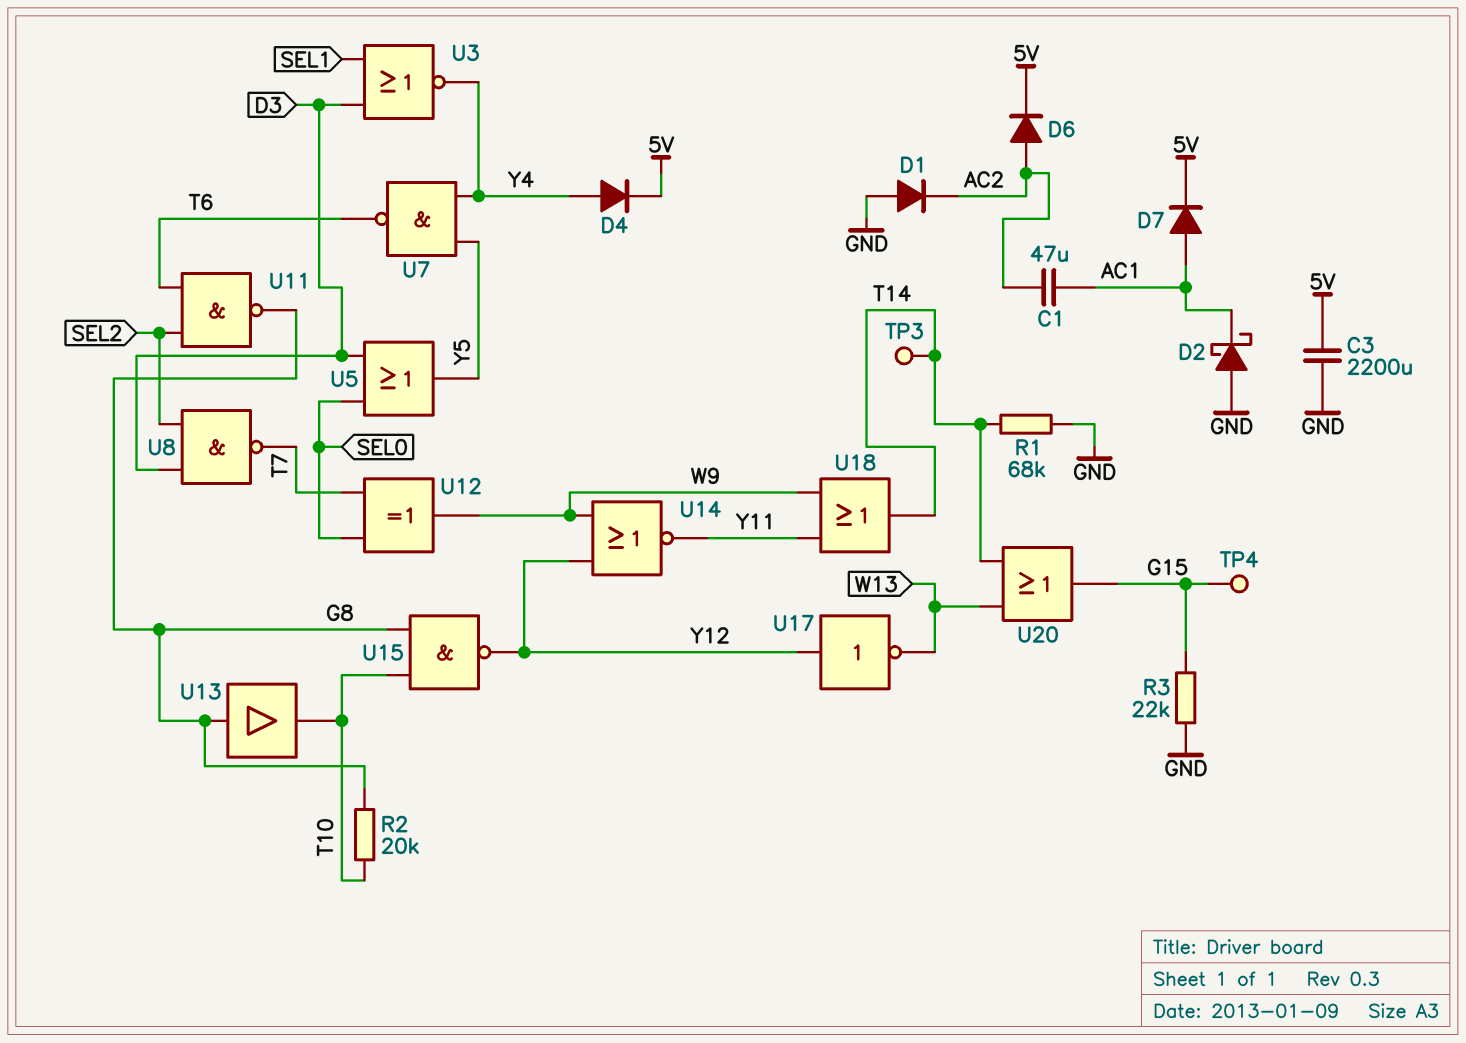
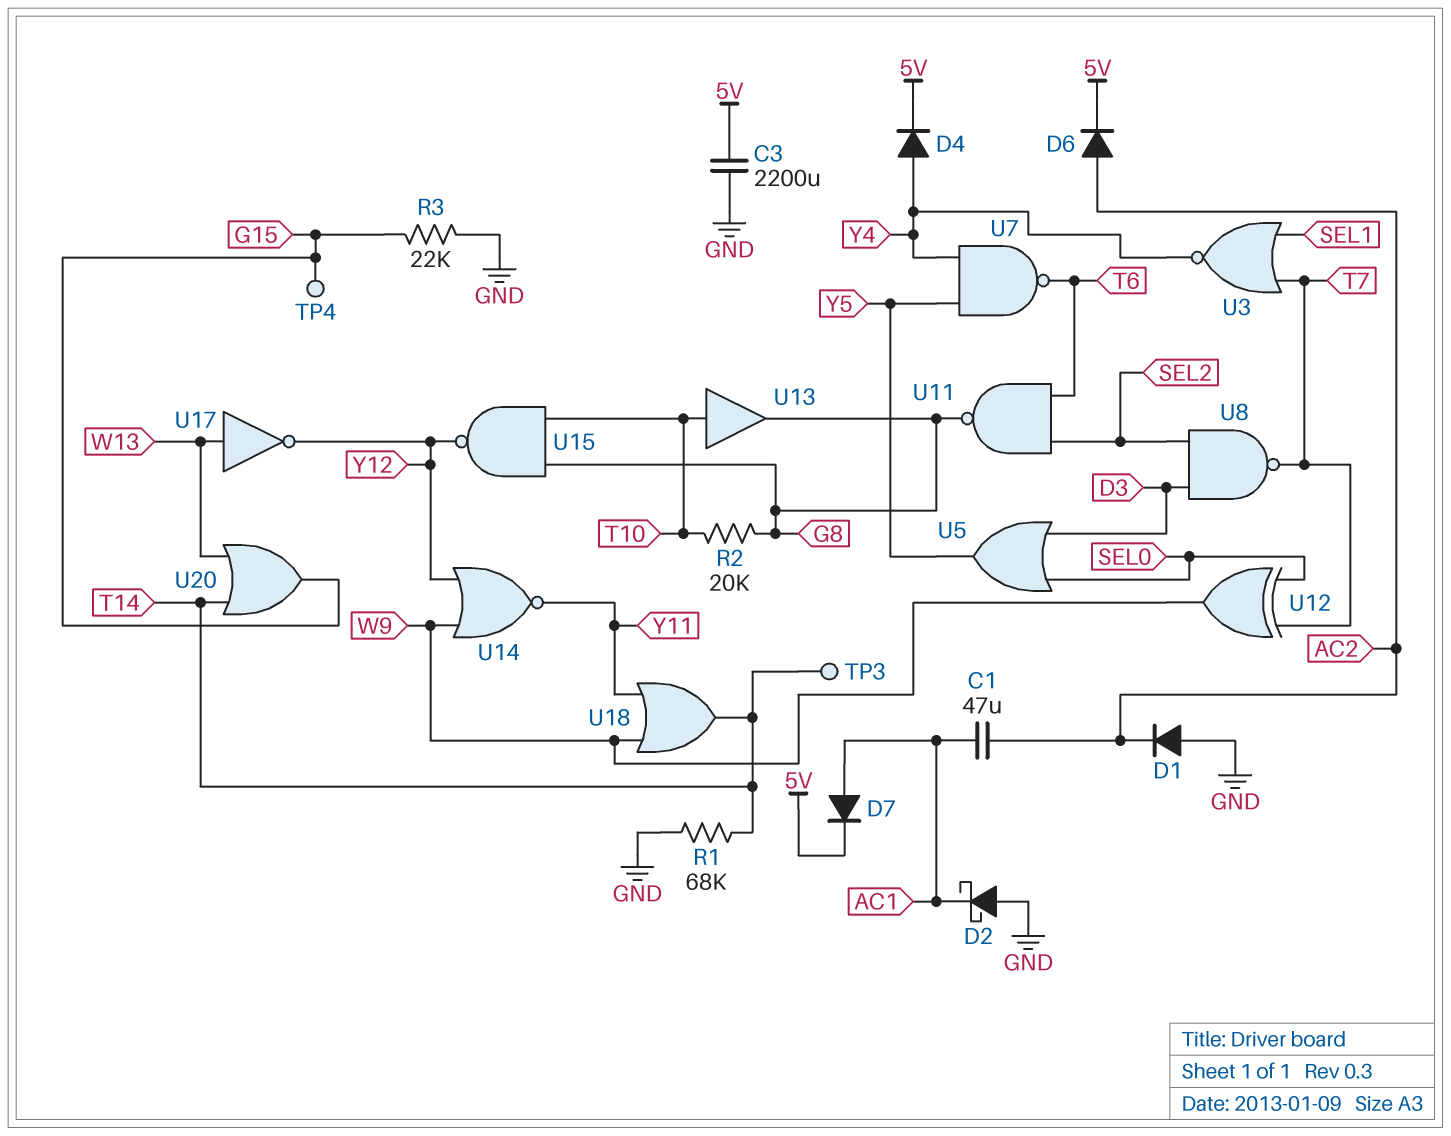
U3: NOR (in D3, in SEL1, out Y4) -> NOR (in SEL1, in T7, out Y4)
U13: buffer (in G8, out T10) -> buffer (in T10, out G8)
U17: NOT (in Y12, out W13) -> NOT (in W13, out Y12)

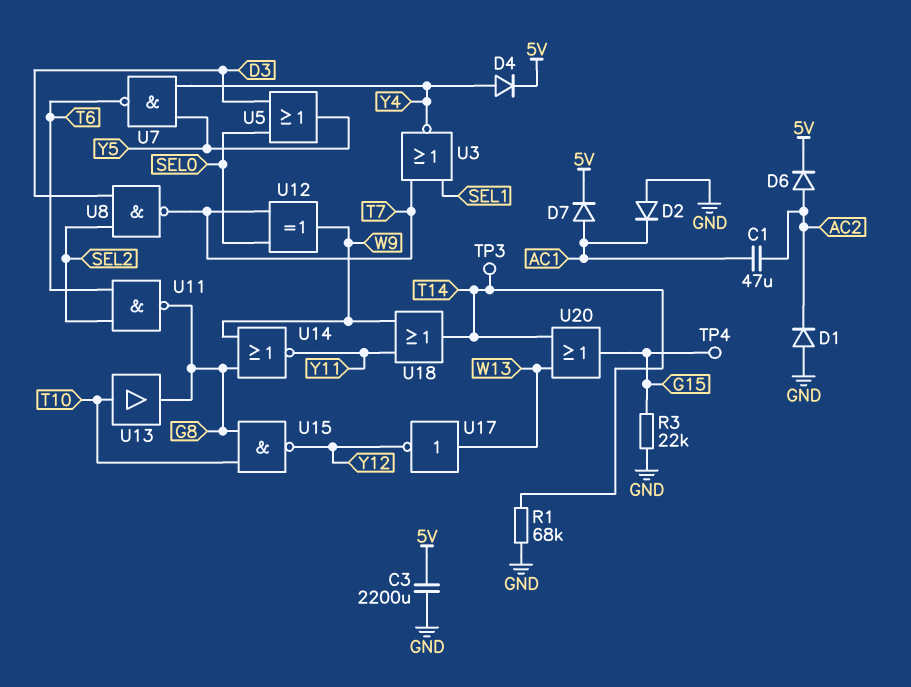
D2: schottky (A GND, K AC1) -> diode (A GND, K AC1)
R2: 20k (G8, T10) -> none
U14: NOR (in W9, in Y12, out Y11) -> NOR (in G8, in W9, out Y11)

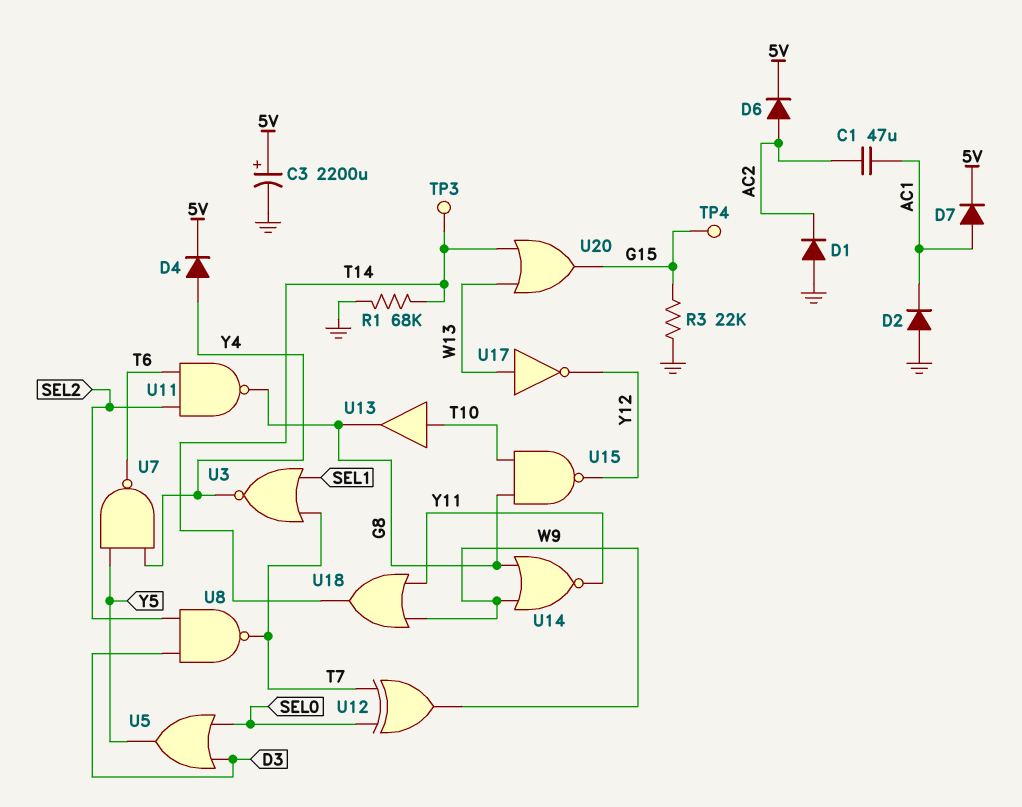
C3: 2200uF (5V, GND) -> 2200uF (plus 5V, minus GND)

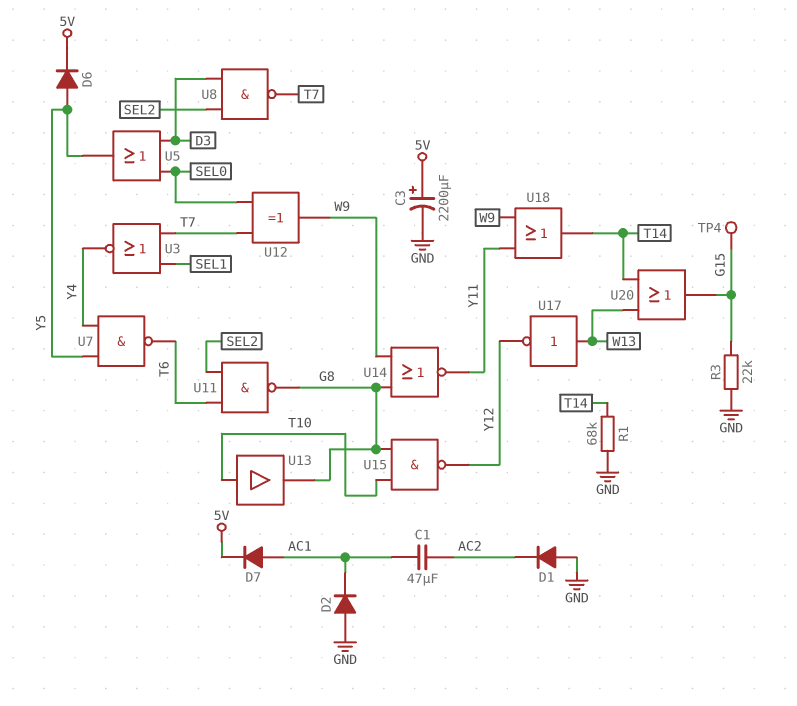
D4: diode (A Y4, K 5V) -> none
D6: diode (A AC2, K 5V) -> diode (A Y5, K 5V)
TP3: test point (T14) -> none

